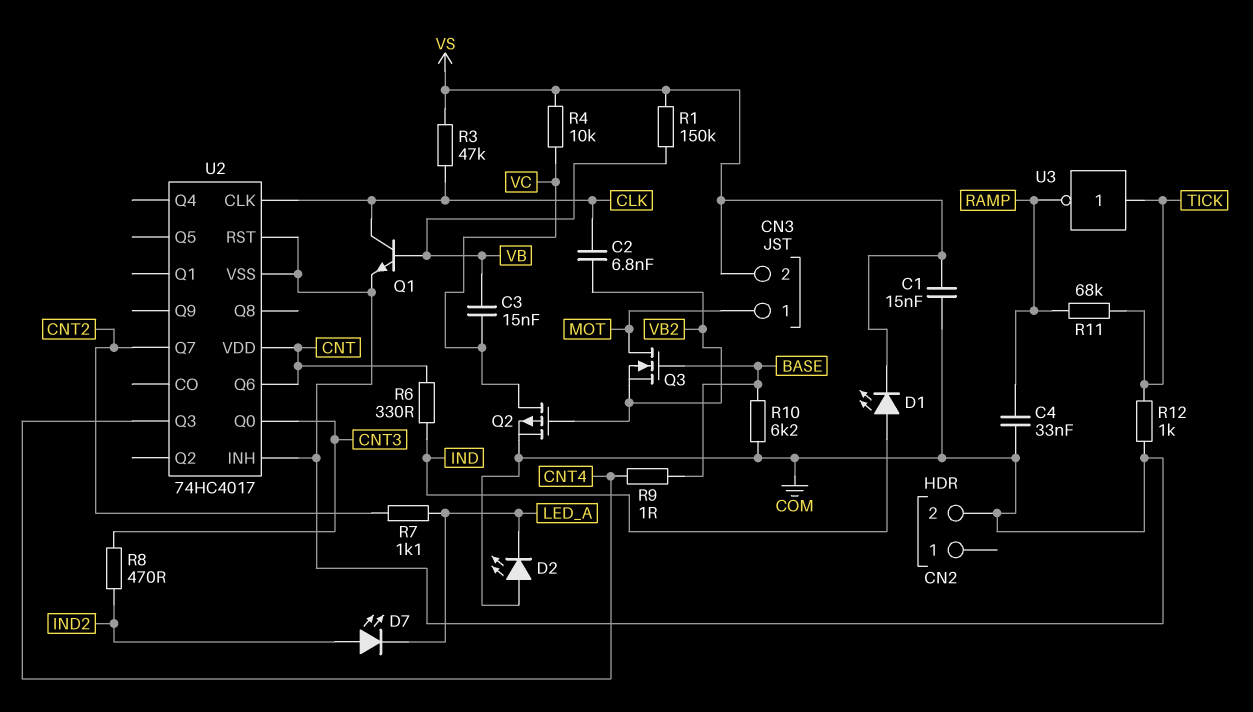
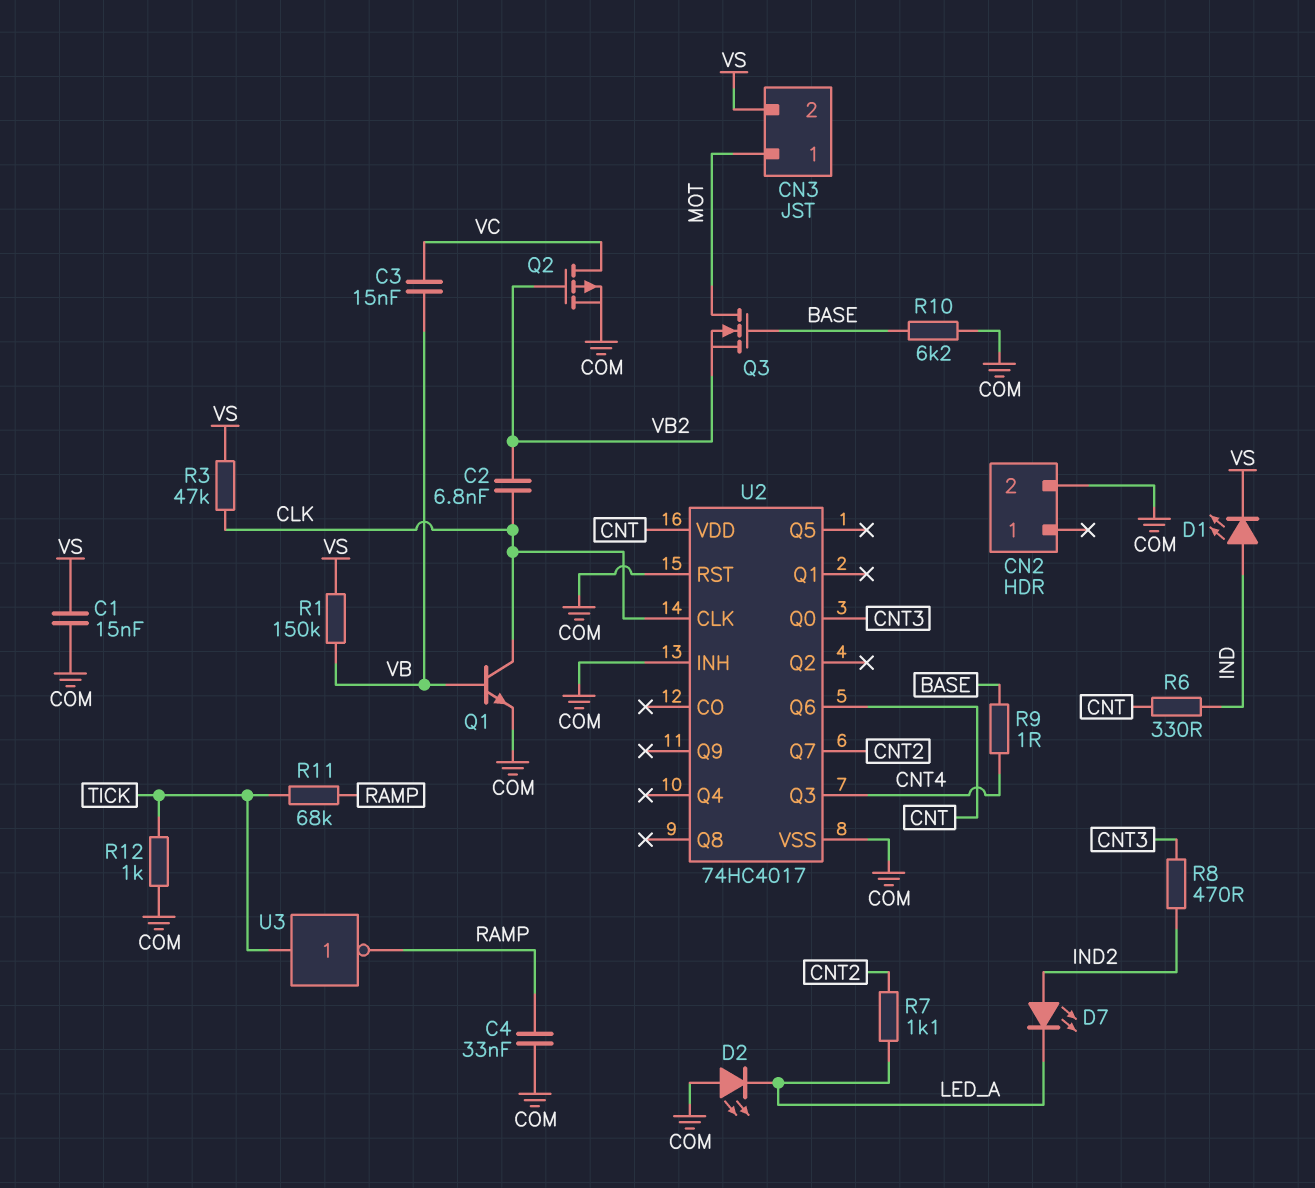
R4: 10k (VC, VS) -> none

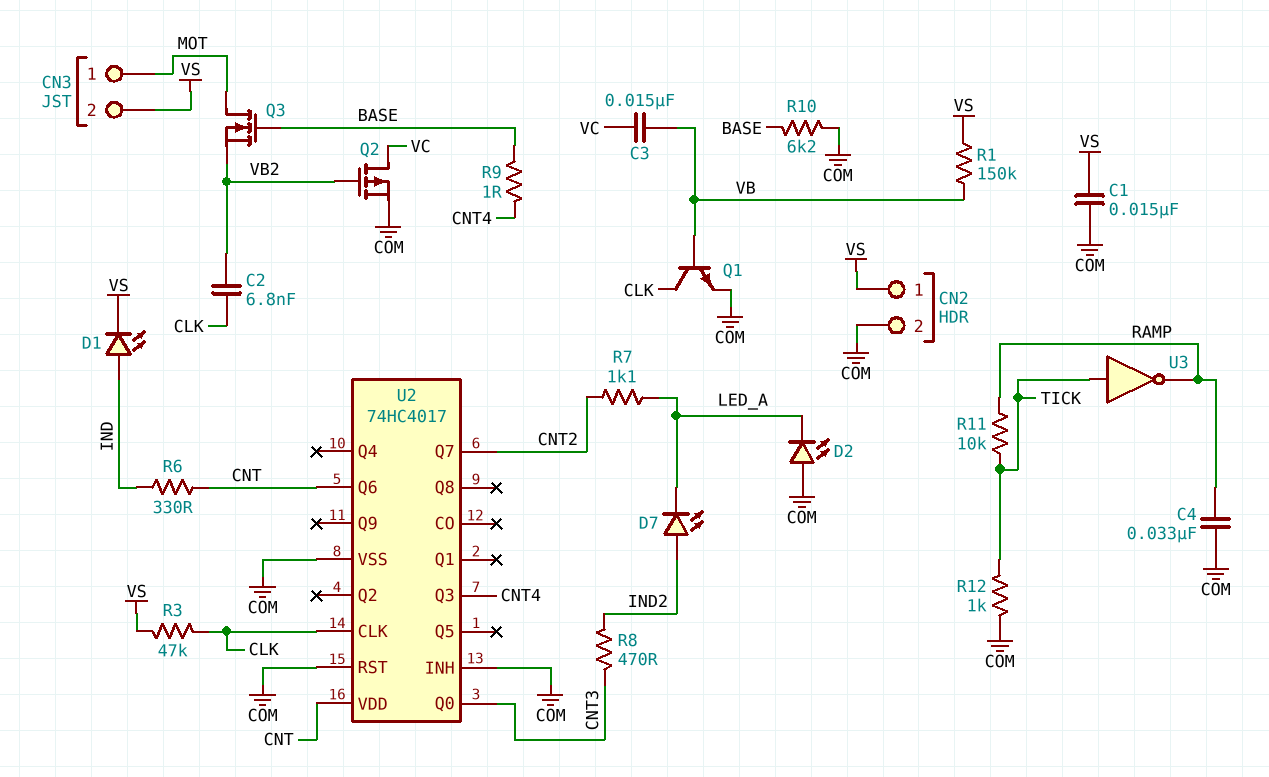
CN2 pin 1: none -> VS
R11: 68k (RAMP, TICK) -> 10k (RAMP, TICK)

